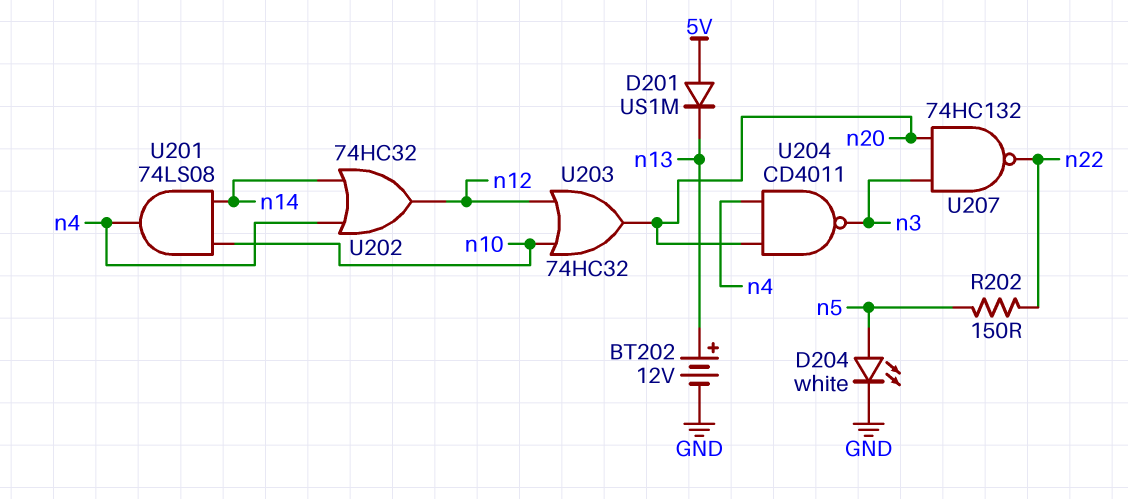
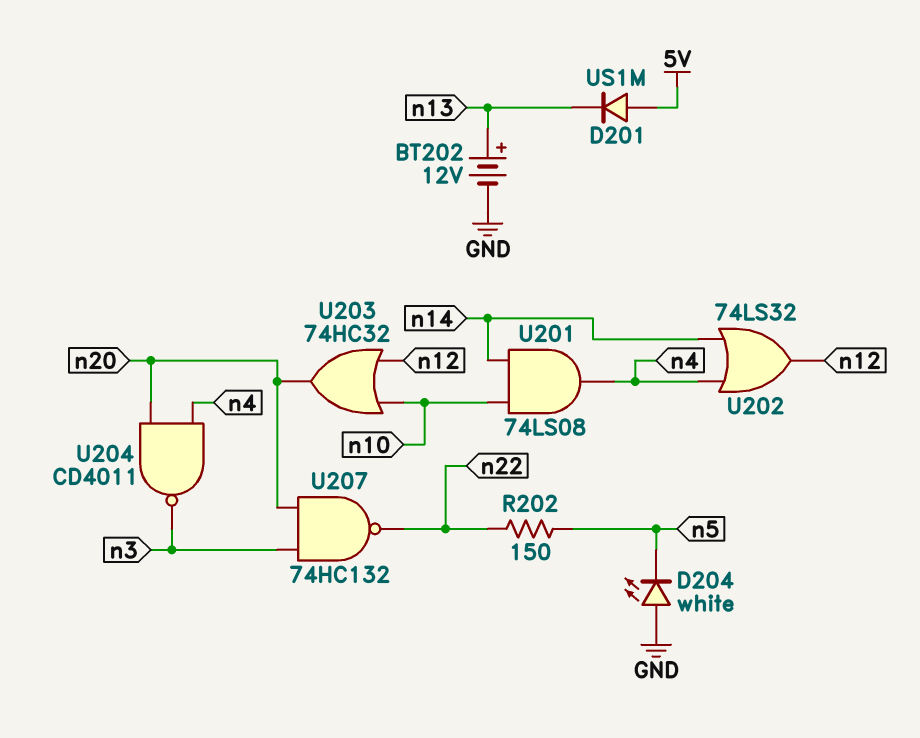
D204: LED white (A n5, K GND) -> LED white (A GND, K n5)
U202: OR 74HC32 (in n4, in n14, out n12) -> OR 74LS32 (in n4, in n14, out n12)

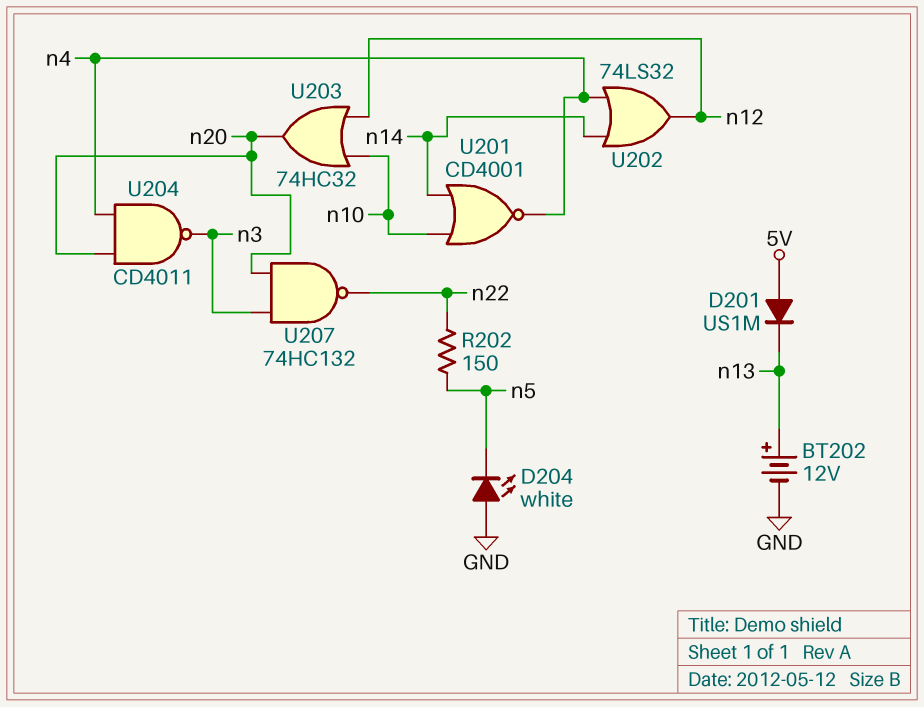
U201: AND 74LS08 (in n10, in n14, out n4) -> NOR CD4001 (in n10, in n14, out n4)

